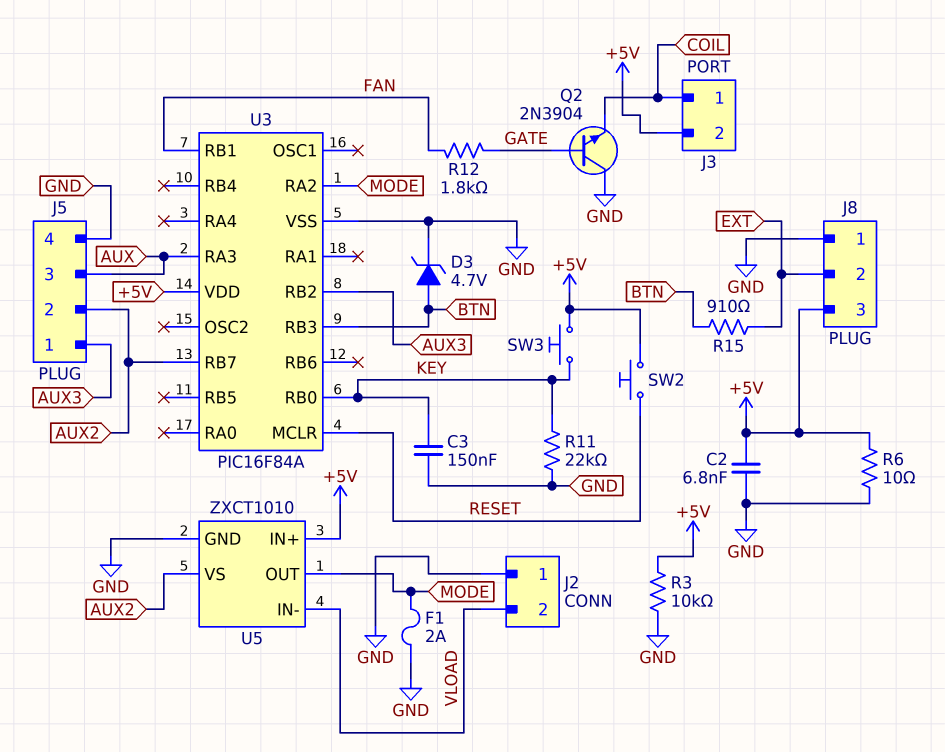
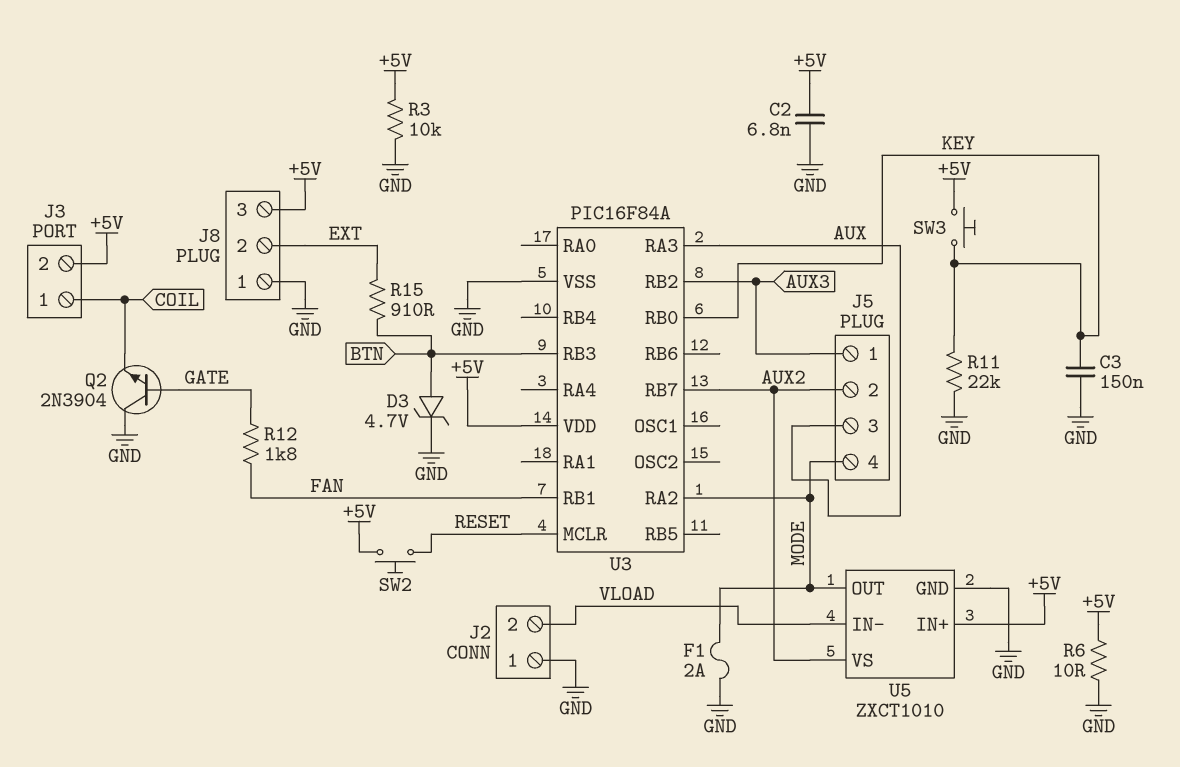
J5 pin 4: GND -> MODE

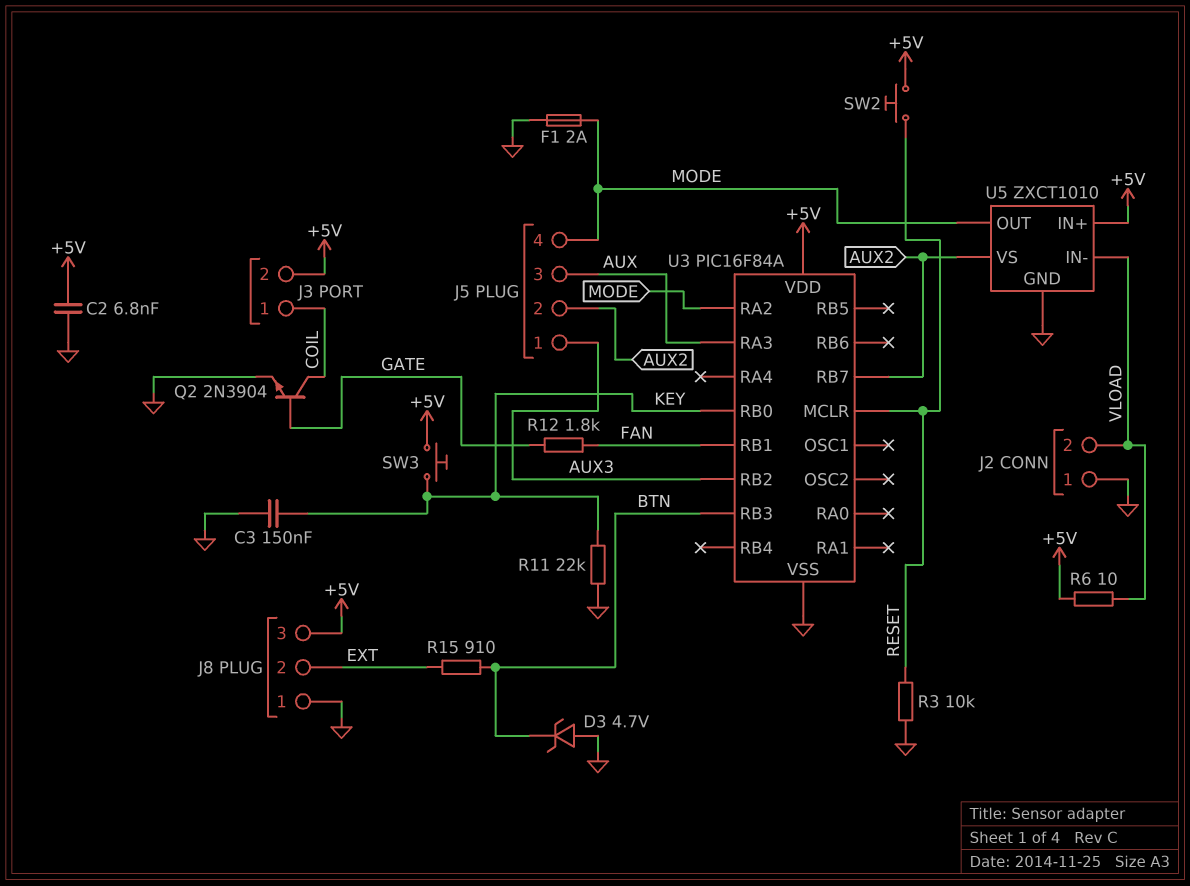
D3: zener 4.7V (A BTN, K GND) -> zener 4.7V (A GND, K BTN)
Q2: NPN 2N3904 (B GATE, C GND, E COIL) -> NPN 2N3904 (B GATE, C COIL, E GND)
R3: 10k (+5V, GND) -> 10k (GND, RESET)
R6: 10 (+5V, GND) -> 10 (+5V, VLOAD)

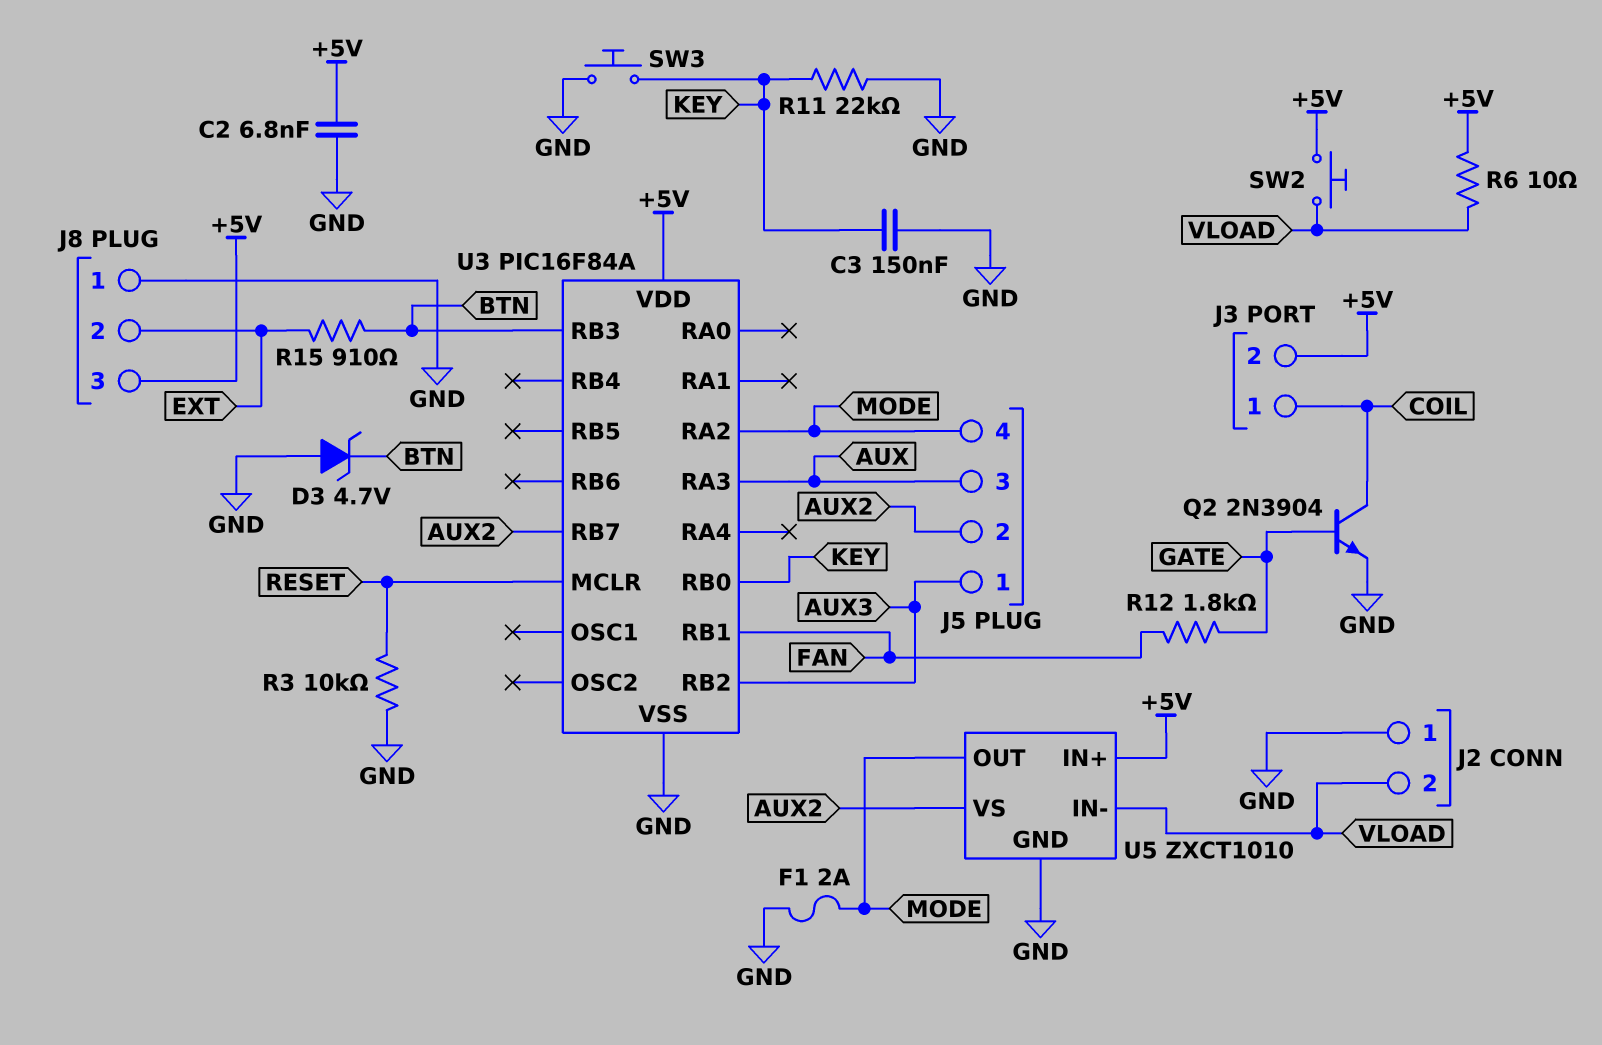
SW2: button (+5V, RESET) -> button (+5V, VLOAD)
SW3: button (+5V, KEY) -> button (GND, KEY)

